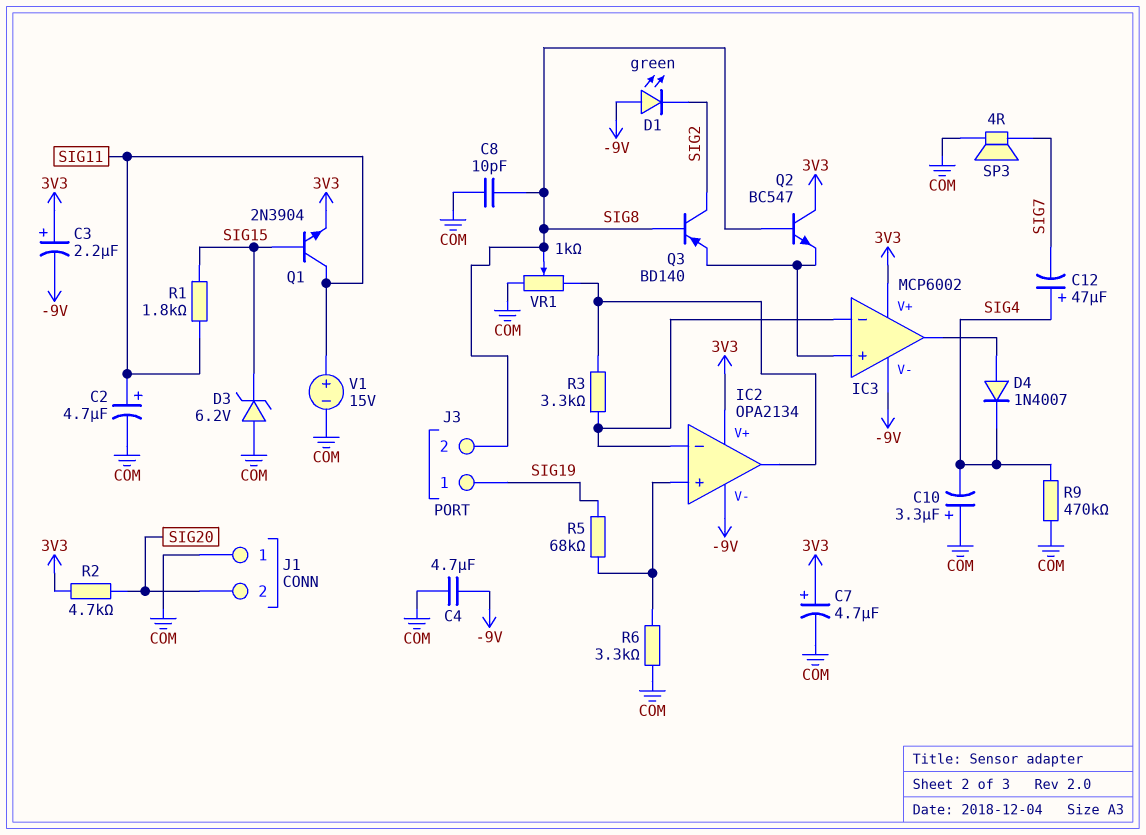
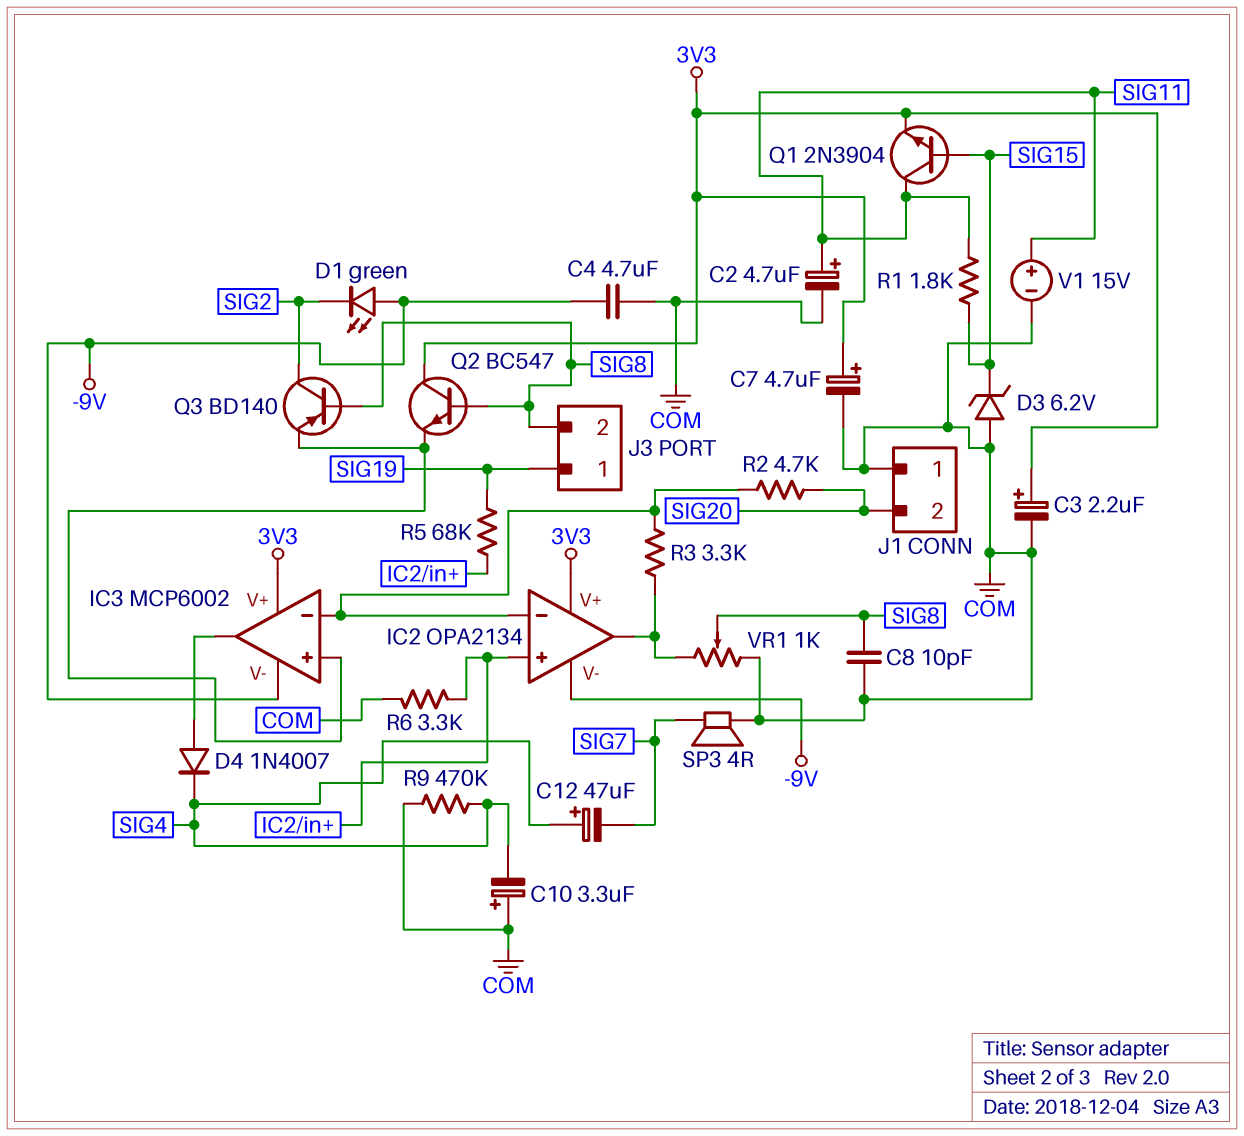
C3: 2.2uF (plus 3V3, minus -9V) -> 2.2uF (plus 3V3, minus COM)
R2: 4.7k (3V3, SIG20) -> 4.7k (IC2/in-, SIG20)

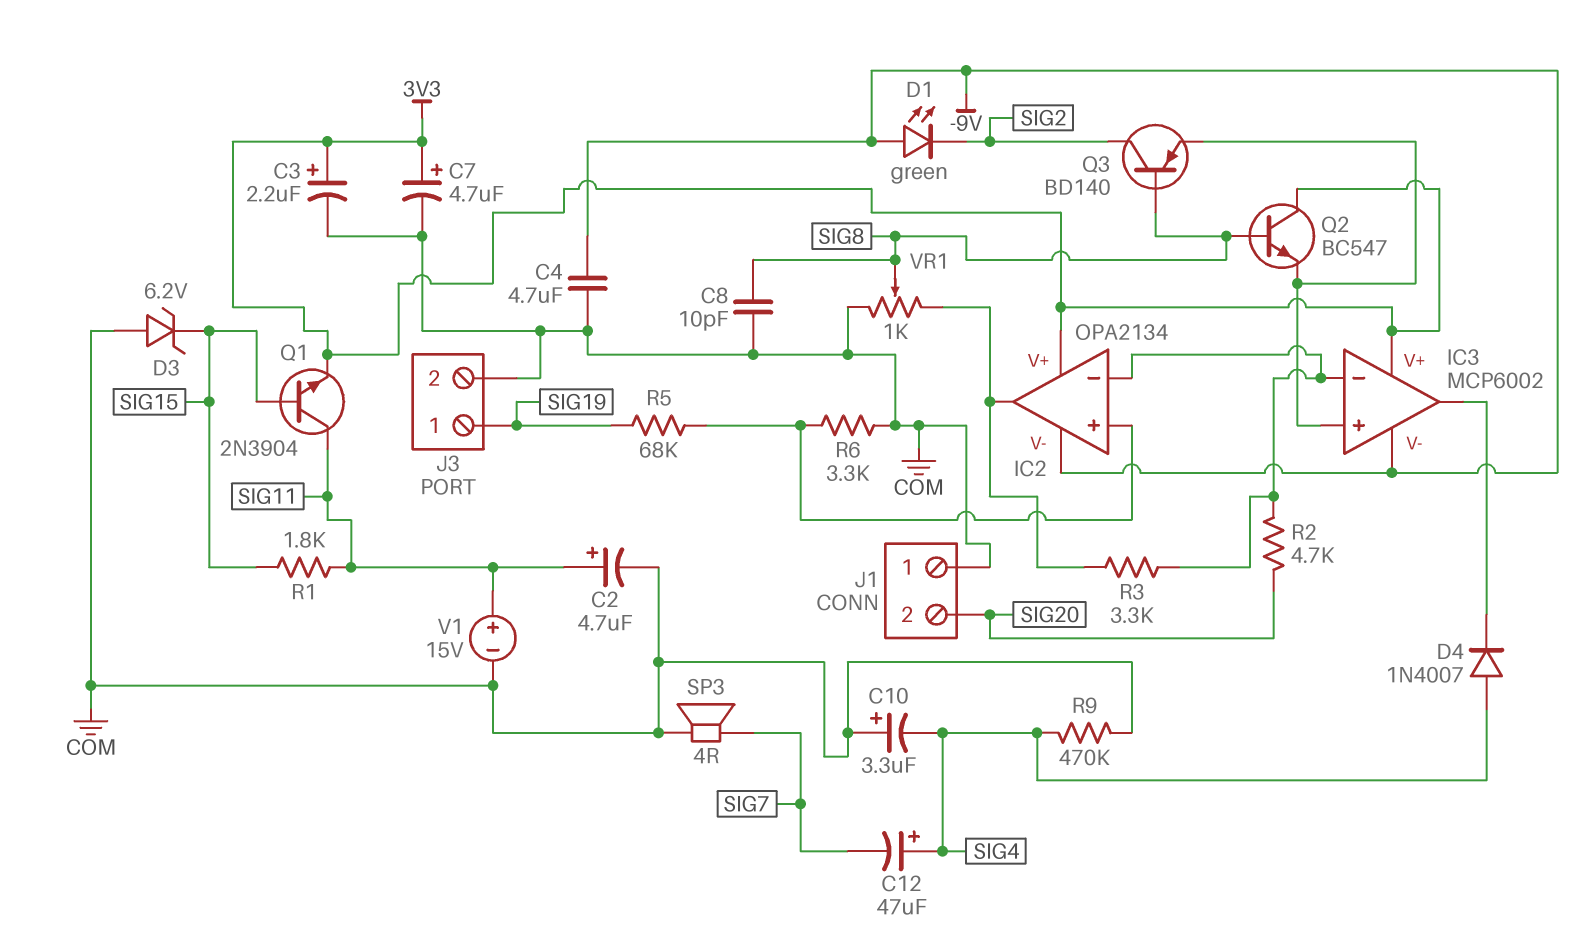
D4: diode 1N4007 (A IC3/out, K SIG4) -> diode 1N4007 (A SIG4, K IC3/out)
J3 pin 2: SIG8 -> COM

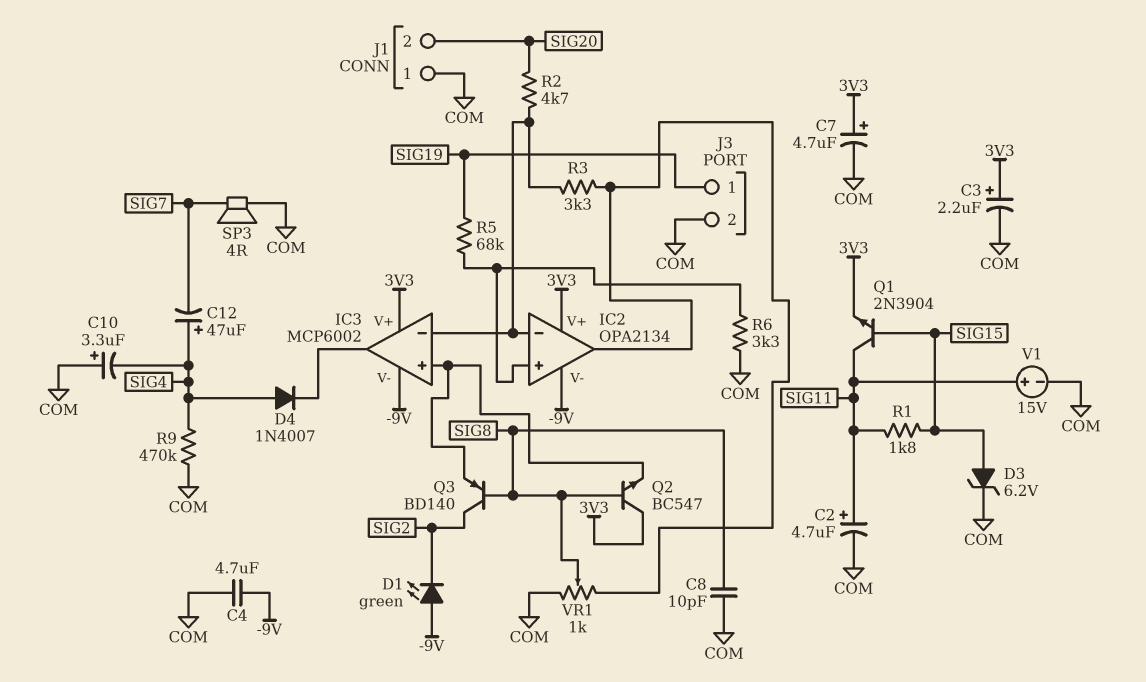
D3: zener 6.2V (A COM, K SIG15) -> zener 6.2V (A SIG15, K COM)

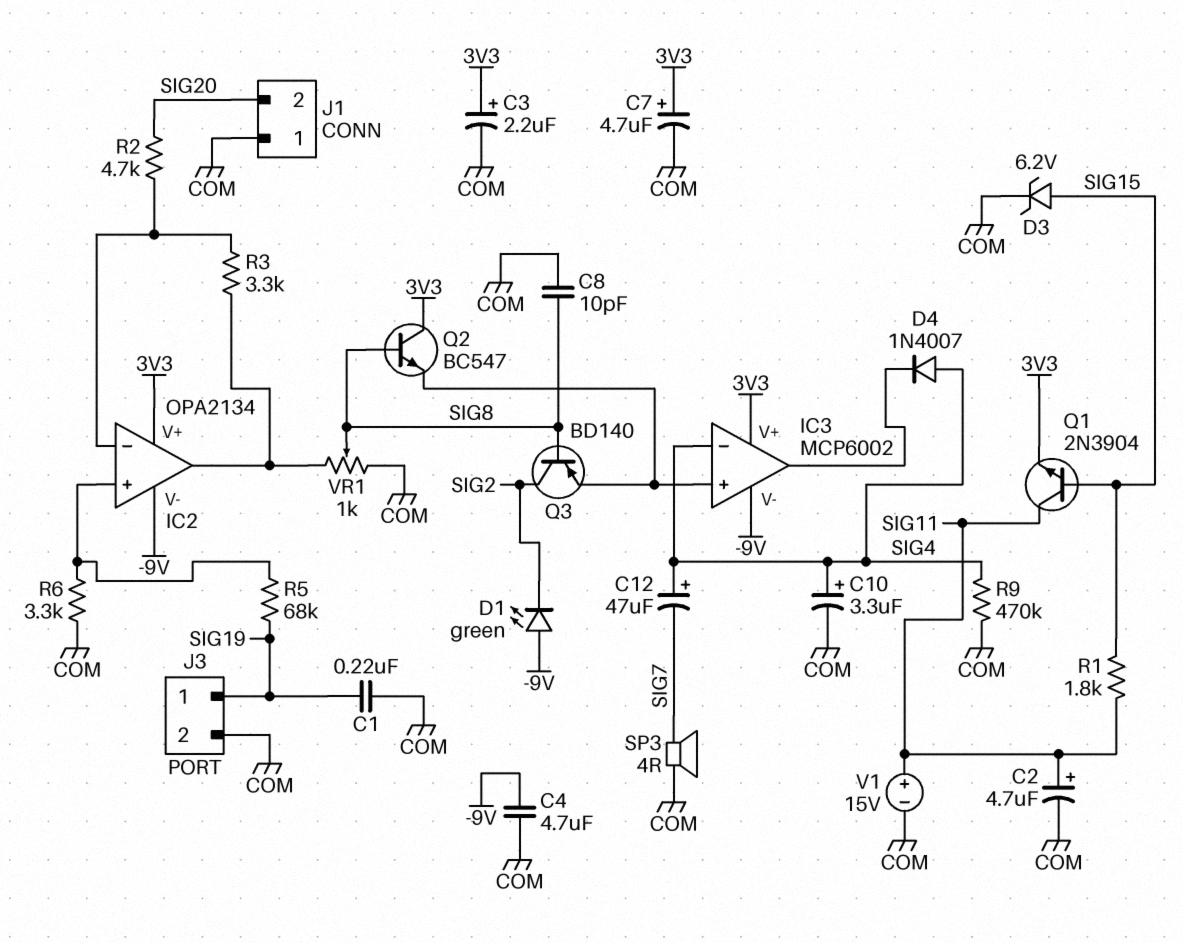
C1: none -> 220nF (COM, SIG19)
C10: 3.3uF (plus COM, minus SIG4) -> 3.3uF (plus SIG4, minus COM)
IC3 pin in-: IC2/in- -> SIG4

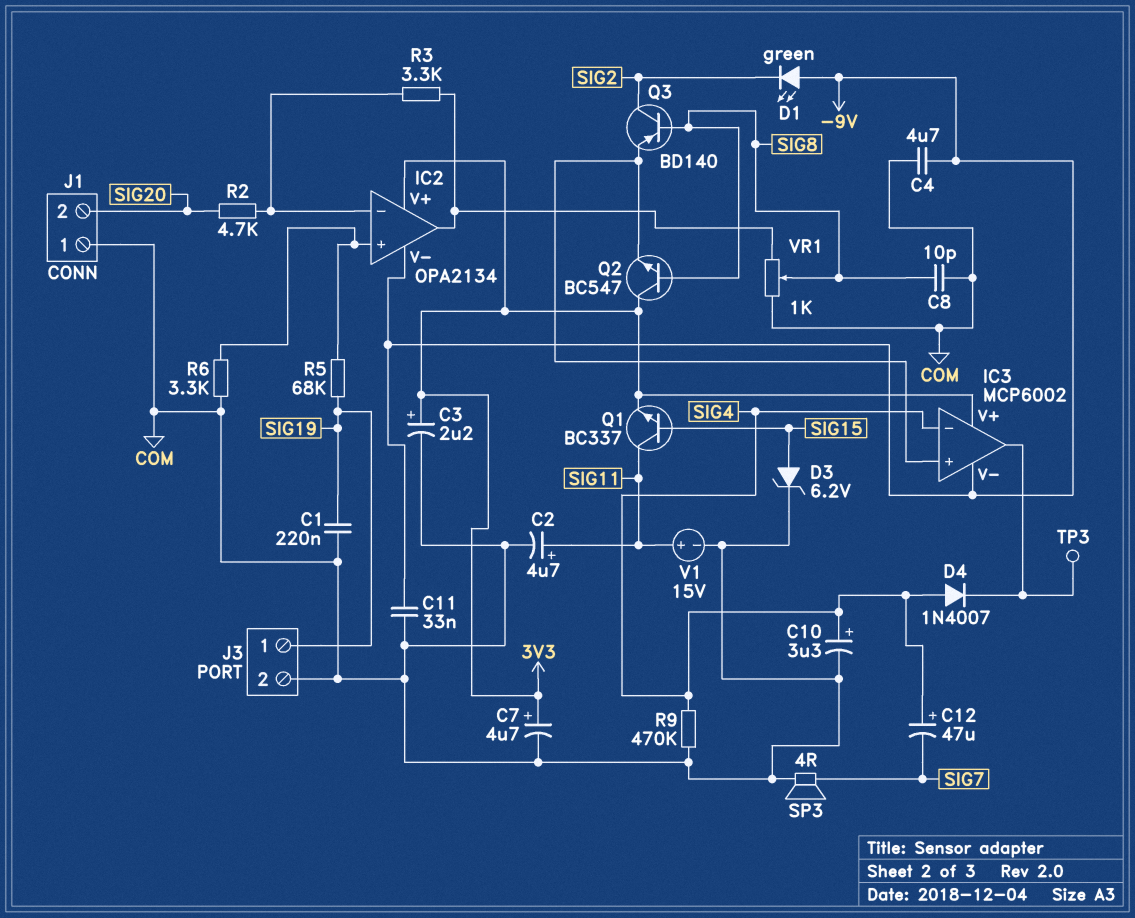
C11: none -> 33nF (-9V, COM)
Q1: NPN 2N3904 (B SIG15, C SIG11, E 3V3) -> NPN BC337 (B SIG15, C SIG11, E 3V3)
R1: 1.8k (SIG11, SIG15) -> none
TP3: none -> test point (IC3/out)

